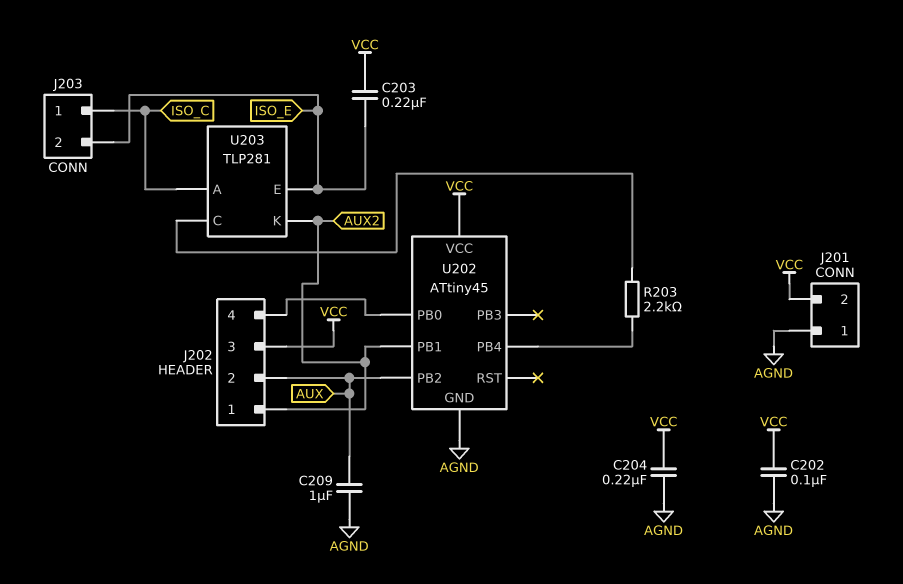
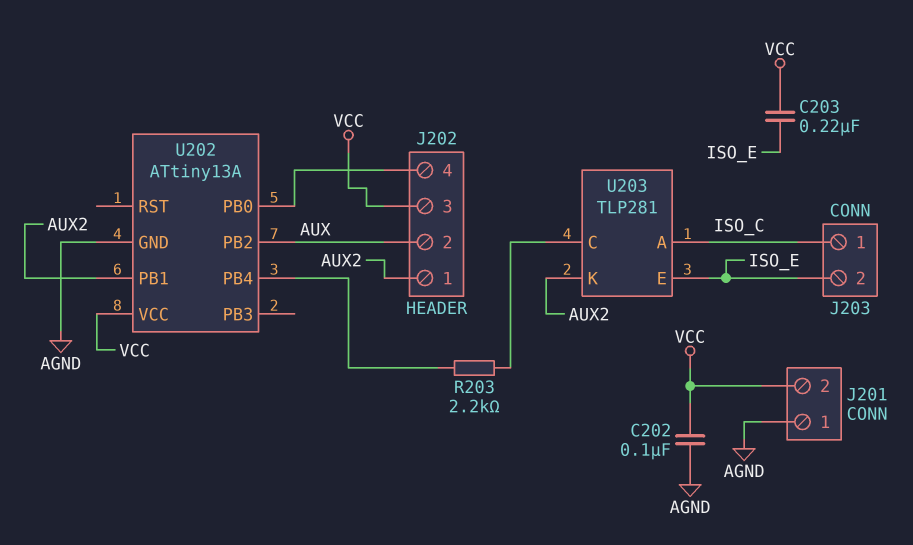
C204: 220nF (AGND, VCC) -> none
C209: 1uF (AGND, AUX) -> none
U202: ATtiny45 -> ATtiny13A

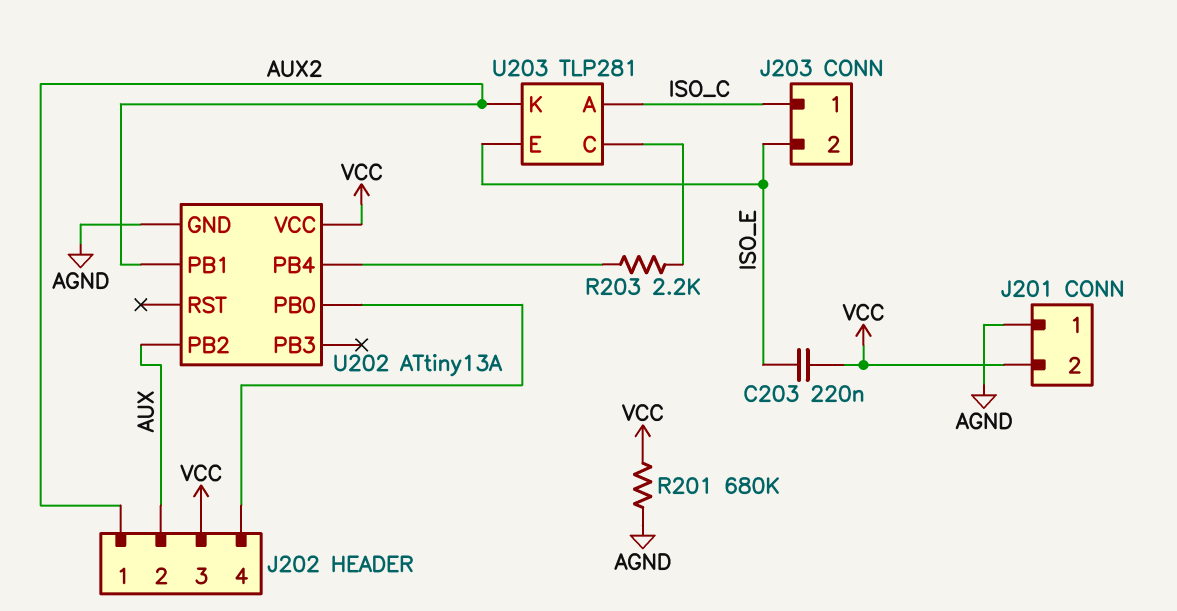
C202: 100nF (AGND, VCC) -> none
R201: none -> 680k (AGND, VCC)

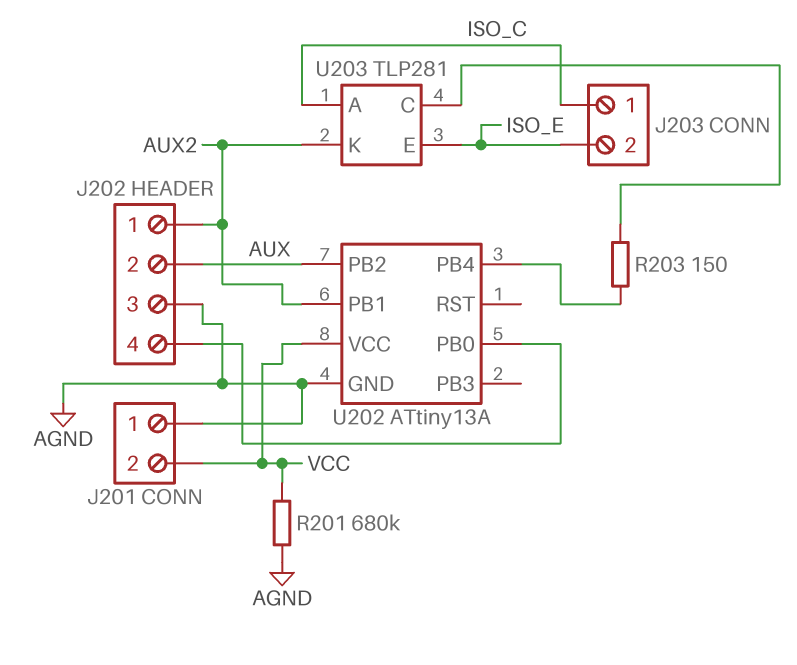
C203: 220nF (ISO_E, VCC) -> none
J202 pin 3: VCC -> AGND
R203: 2.2k (U202/PB4, U203/C) -> 150 (U202/PB4, U203/C)

